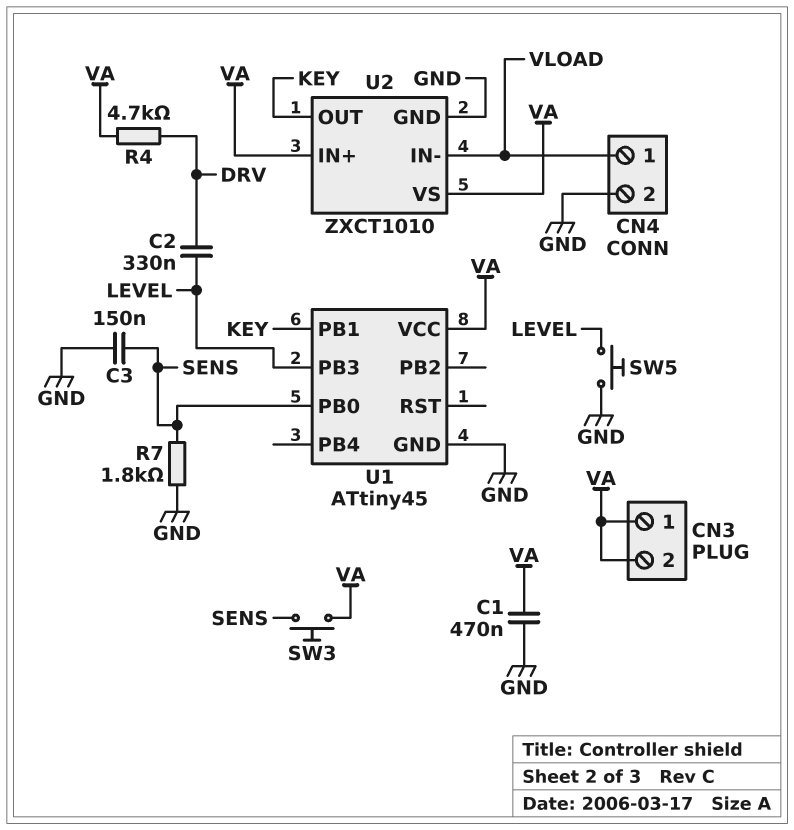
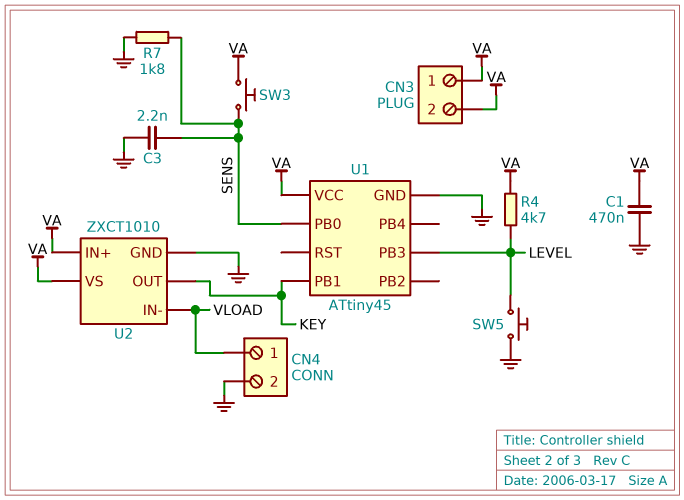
C2: 330nF (DRV, LEVEL) -> none
C3: 150nF (GND, SENS) -> 2.2nF (GND, SENS)
R4: 4.7k (DRV, VA) -> 4.7k (LEVEL, VA)

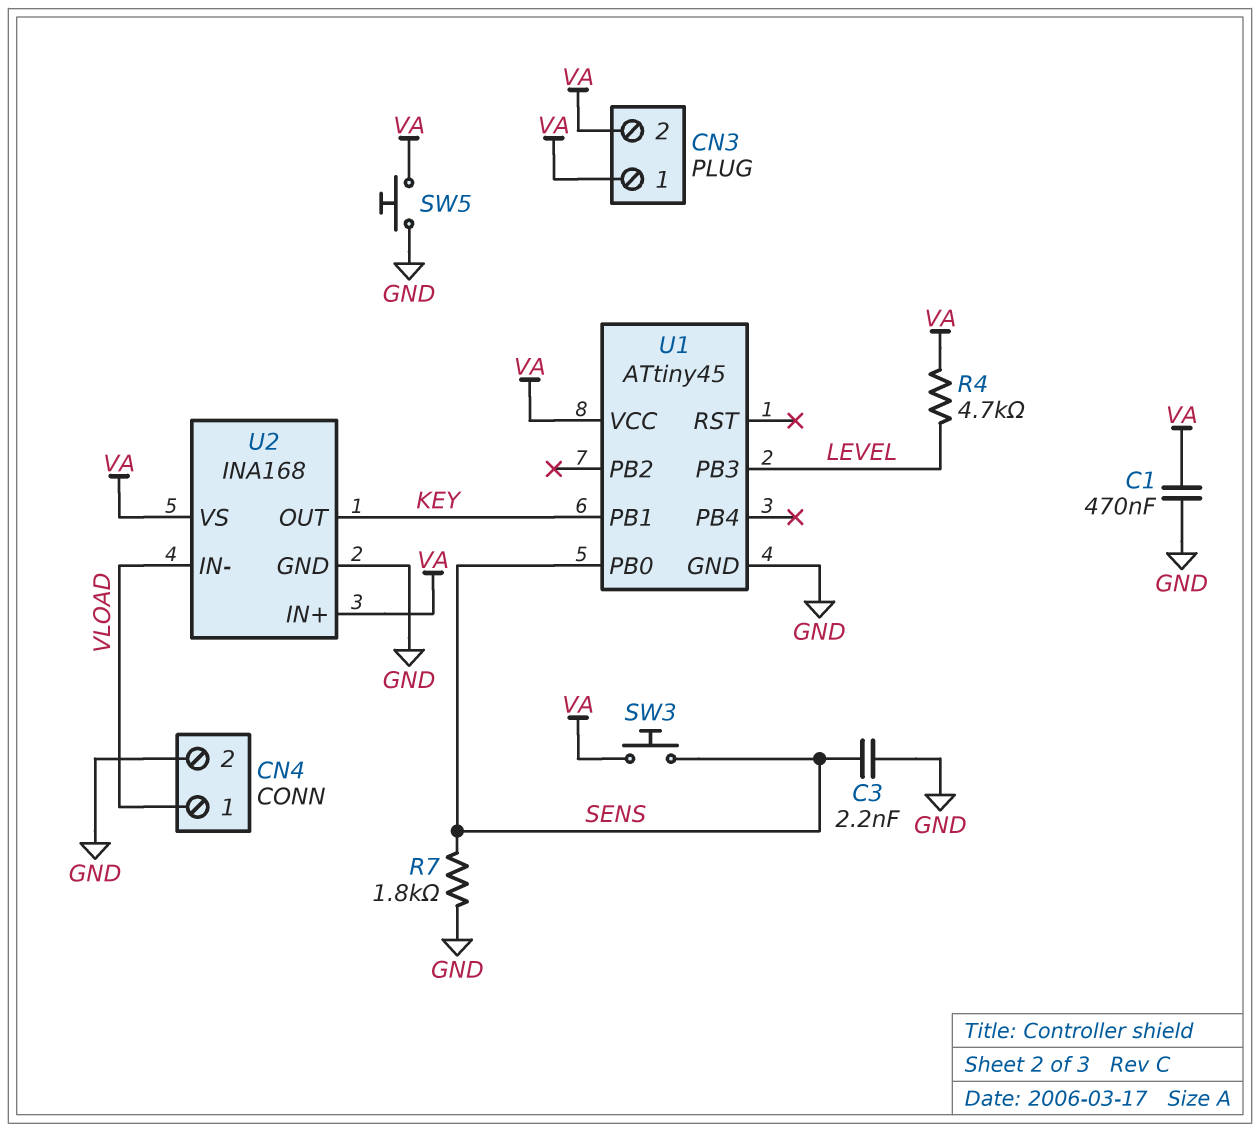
SW5: button (GND, LEVEL) -> button (GND, VA)
U2: ZXCT1010 -> INA168

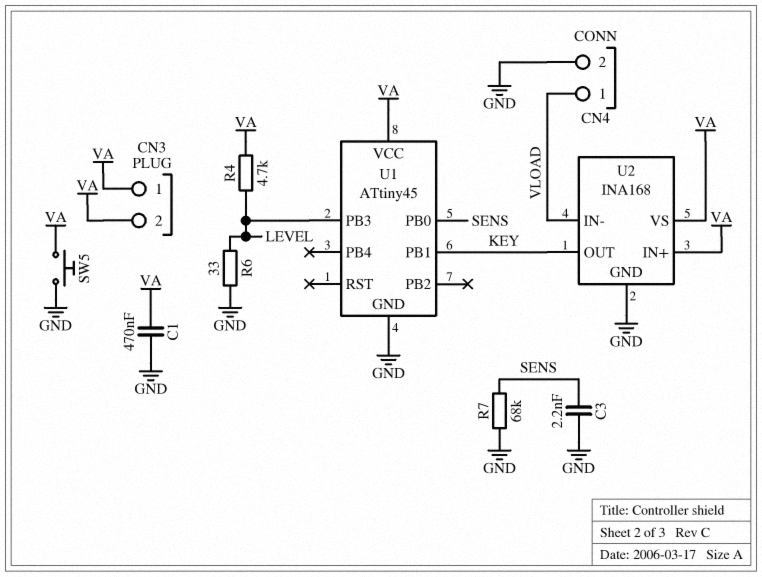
R6: none -> 33 (GND, LEVEL)
R7: 1.8k (GND, SENS) -> 68k (GND, SENS)
SW3: button (SENS, VA) -> none

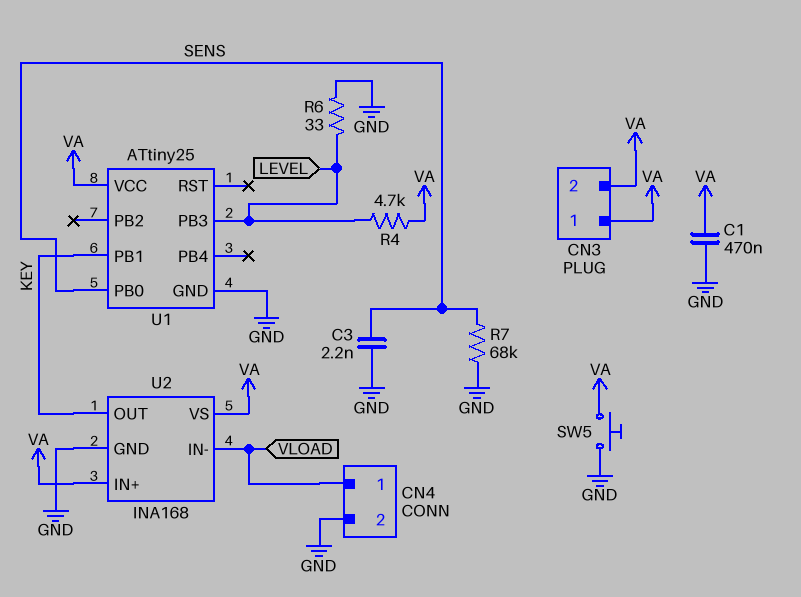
U1: ATtiny45 -> ATtiny25

